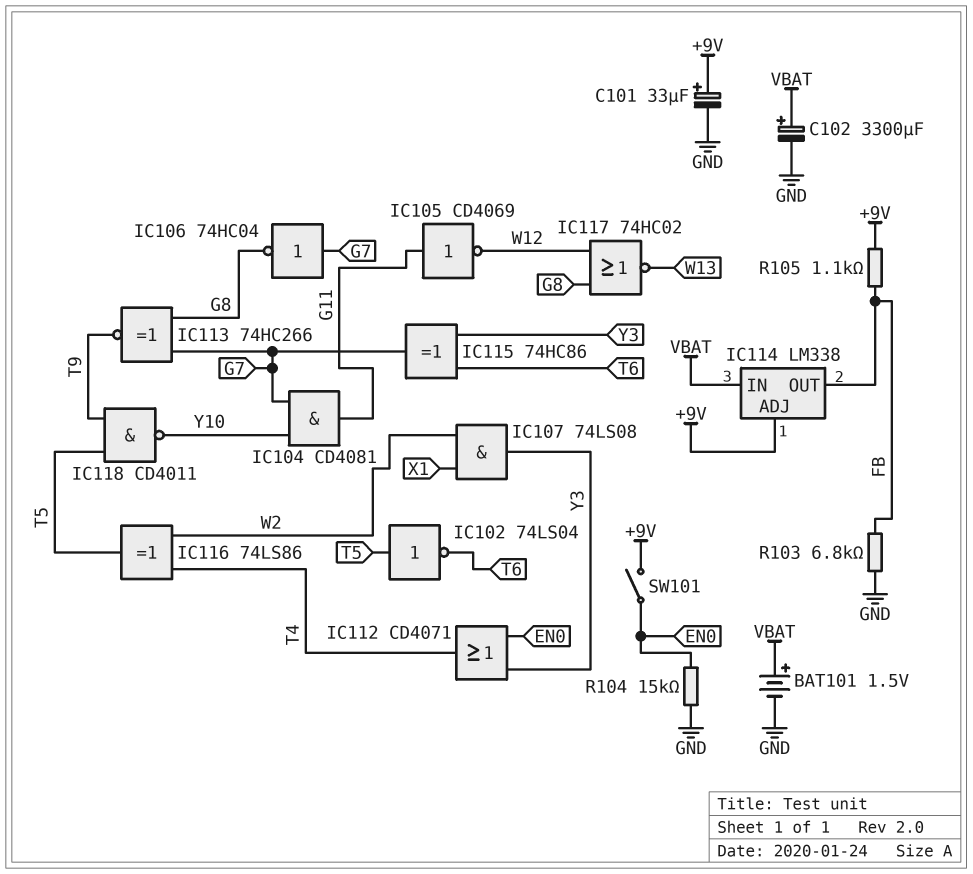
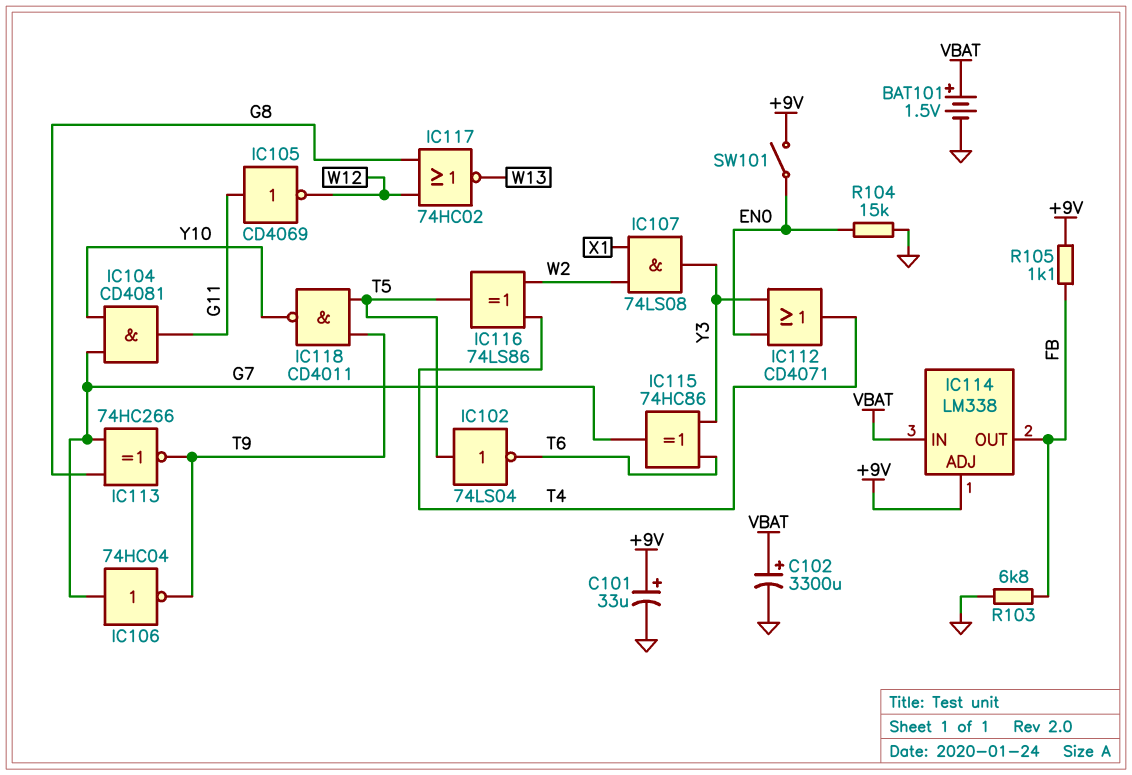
IC106: NOT 74HC04 (in G7, out G8) -> NOT 74HC04 (in G7, out T9)

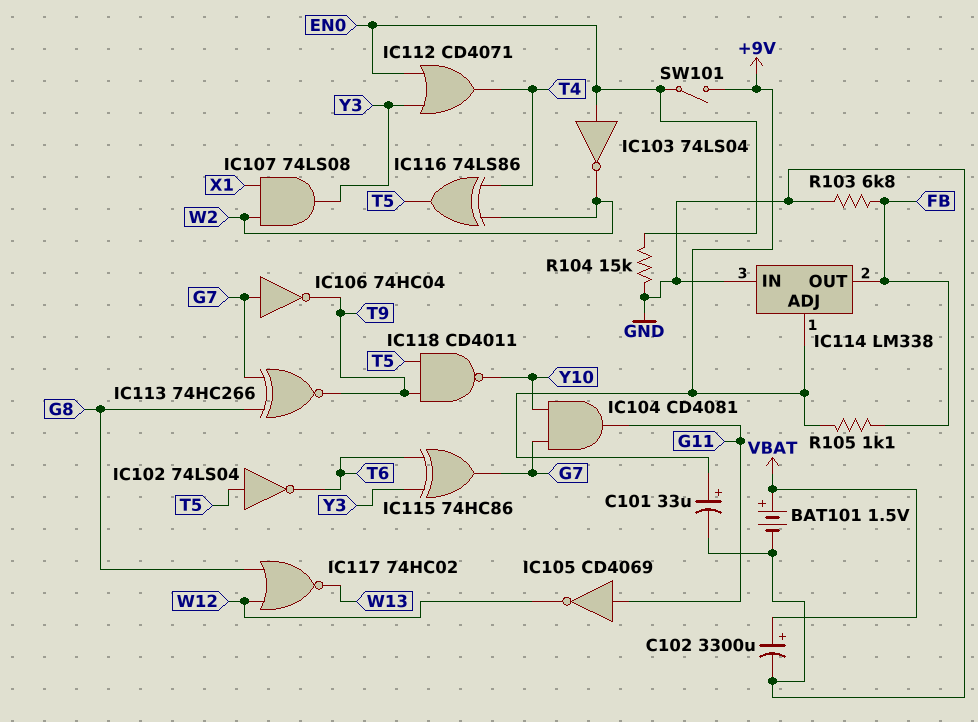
IC103: none -> NOT 74LS04 (in EN0, out W2)
IC114 pin IN: VBAT -> GND

